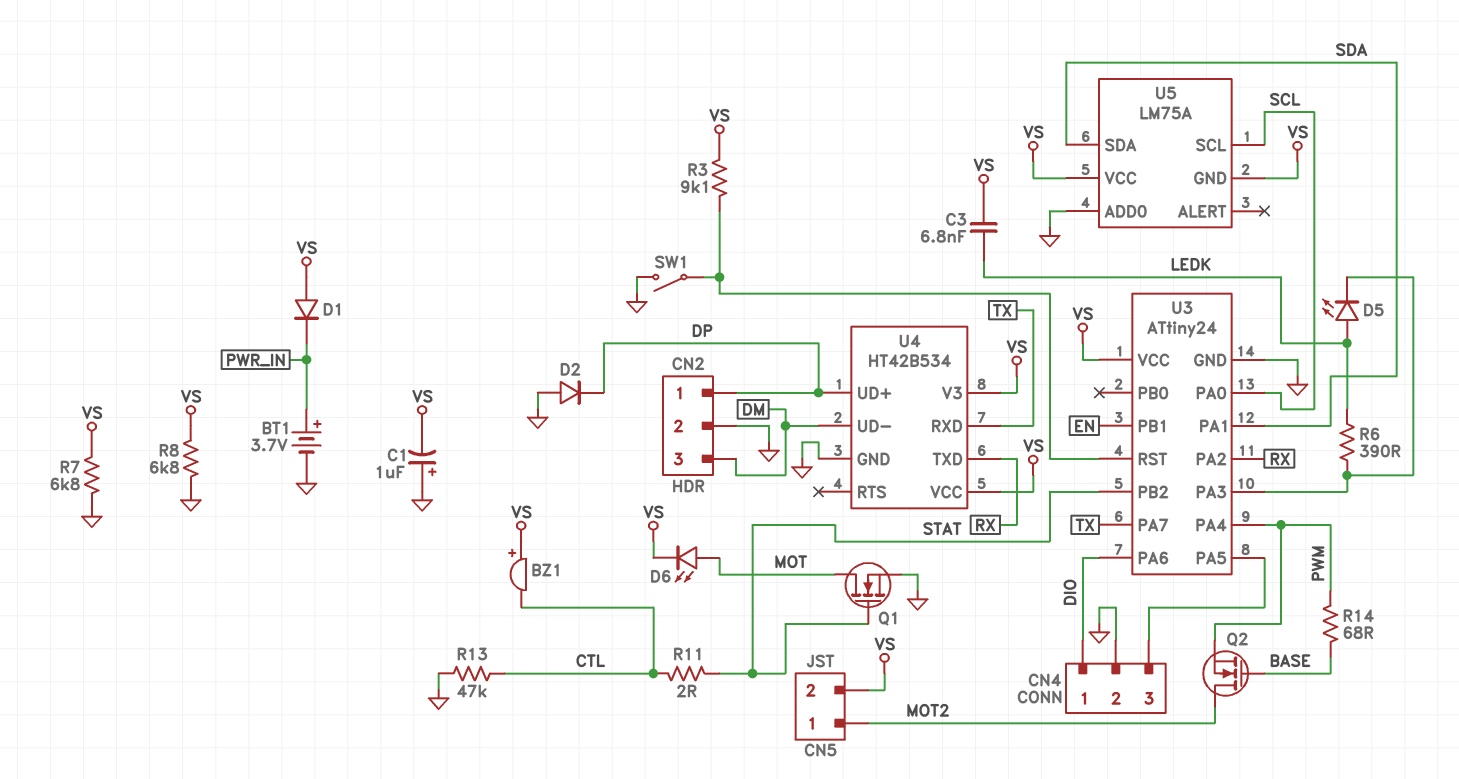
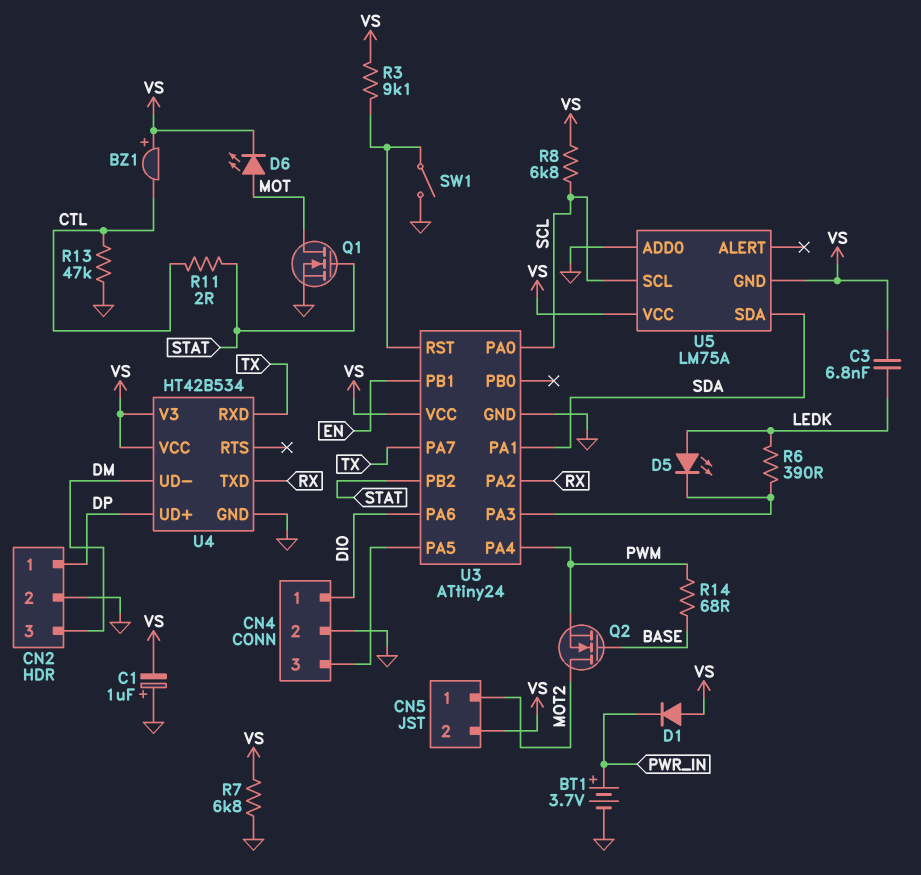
D2: diode (A GND, K DP) -> none
R8: 6.8k (GND, VS) -> 6.8k (SCL, VS)

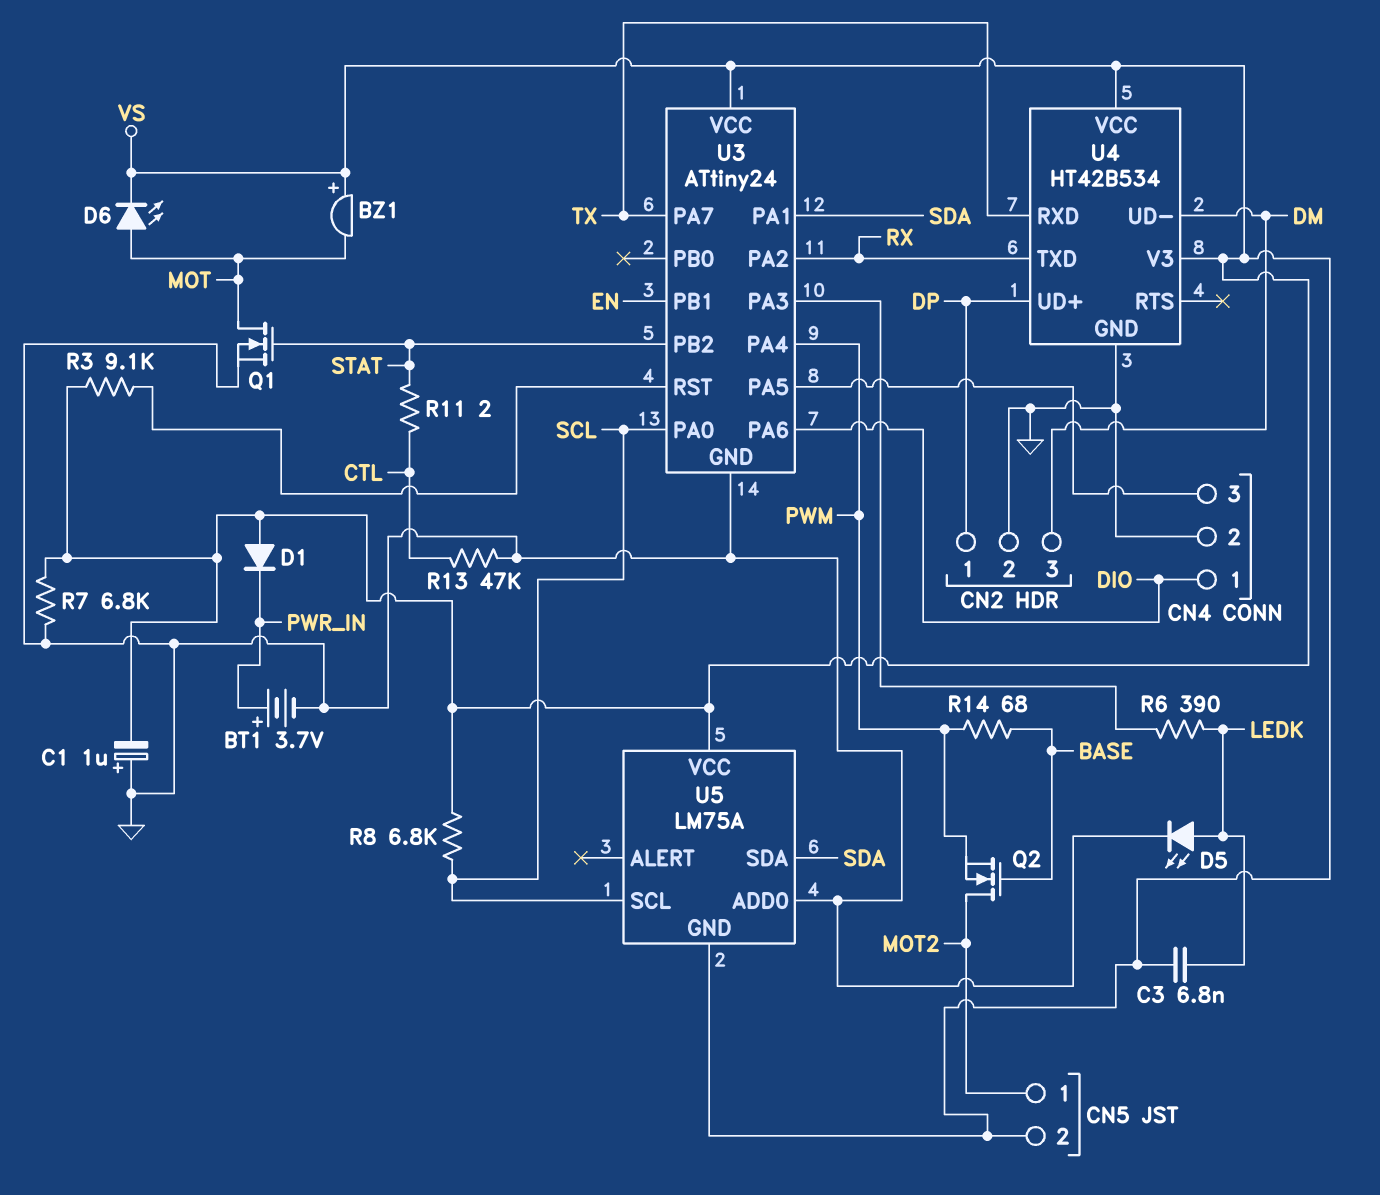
BZ1: buzzer (plus VS, minus CTL) -> buzzer (plus VS, minus MOT)
D5: LED (A LEDK, K U3/PA3) -> LED (A LEDK, K GND)
SW1: switch (GND, U3/RST) -> none

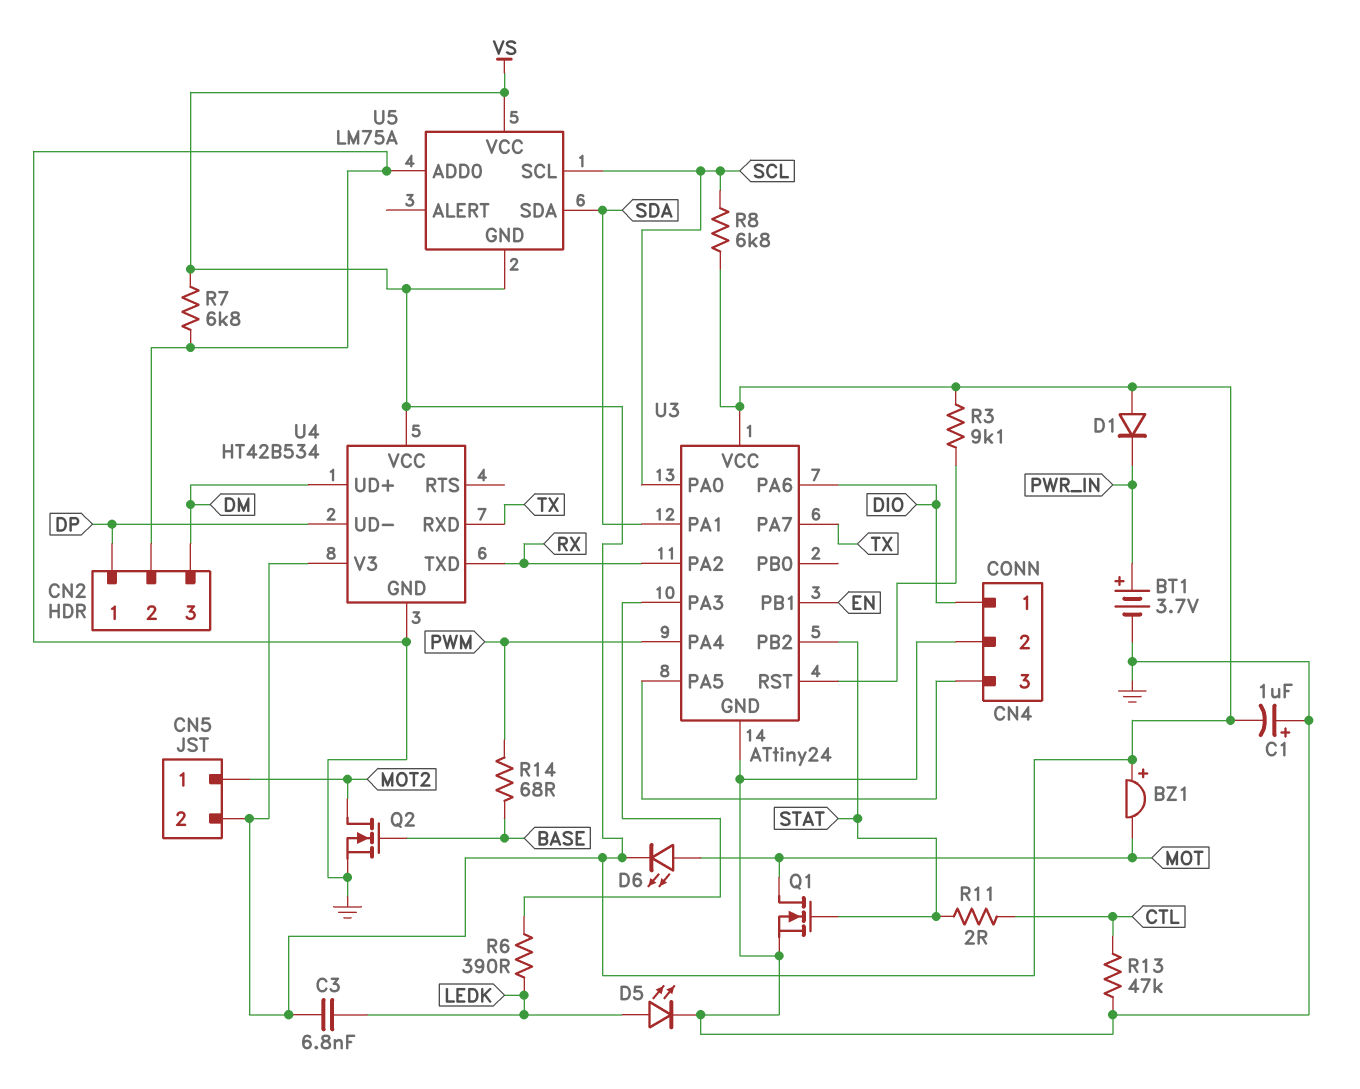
Q2: NMOS (G BASE, D MOT2, S PWM) -> NMOS (G BASE, D MOT2, S GND)
U4 pin UD+: DP -> DM
U4 pin UD-: DM -> DP

